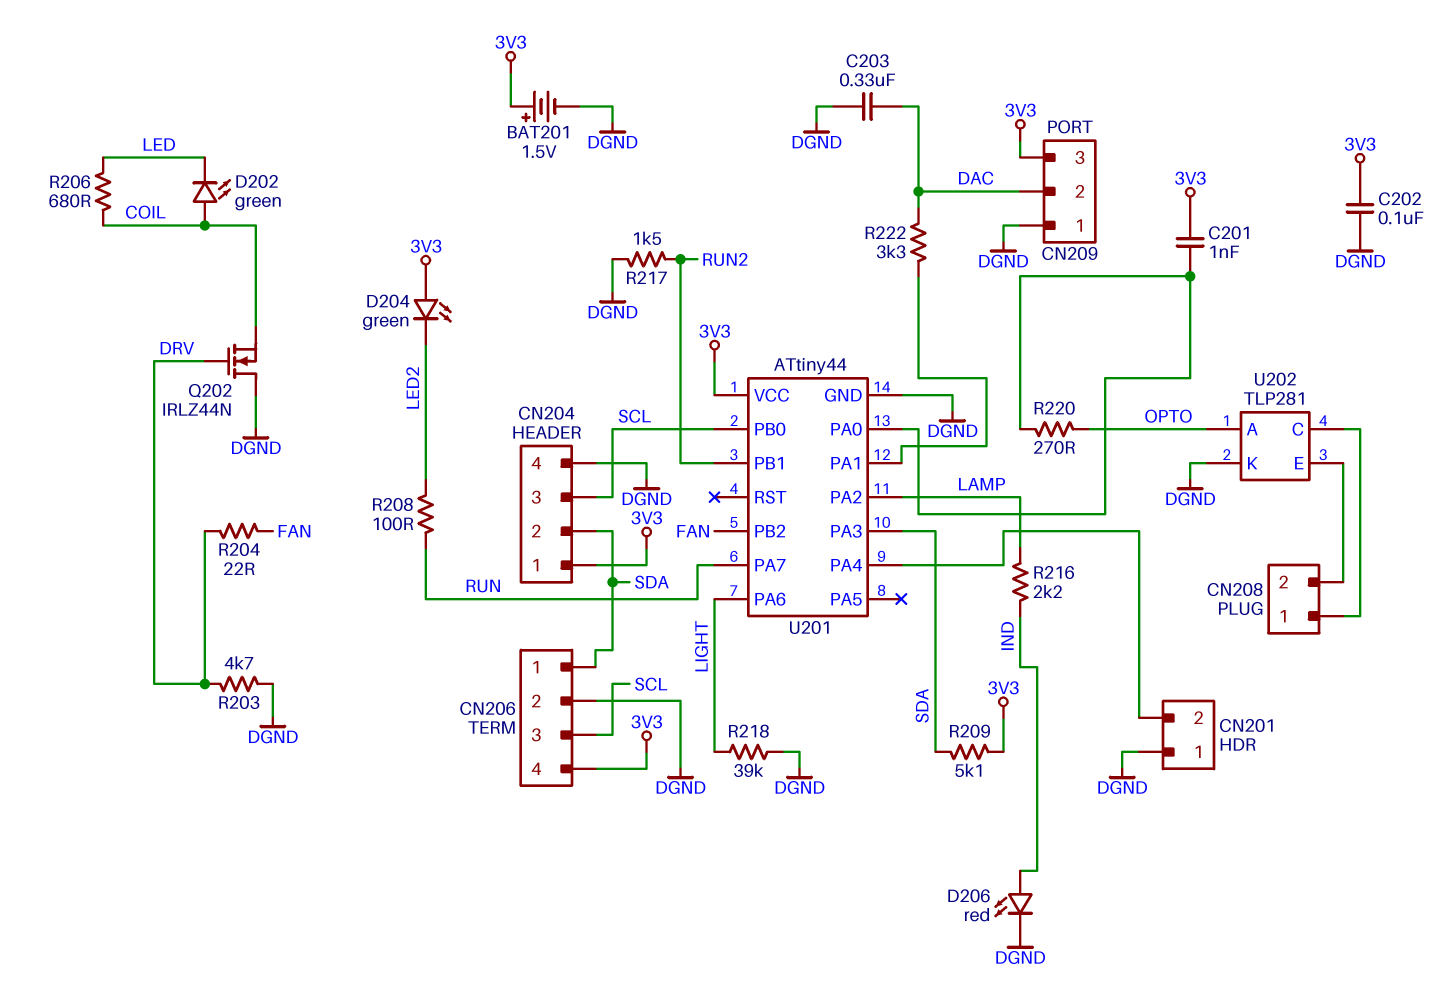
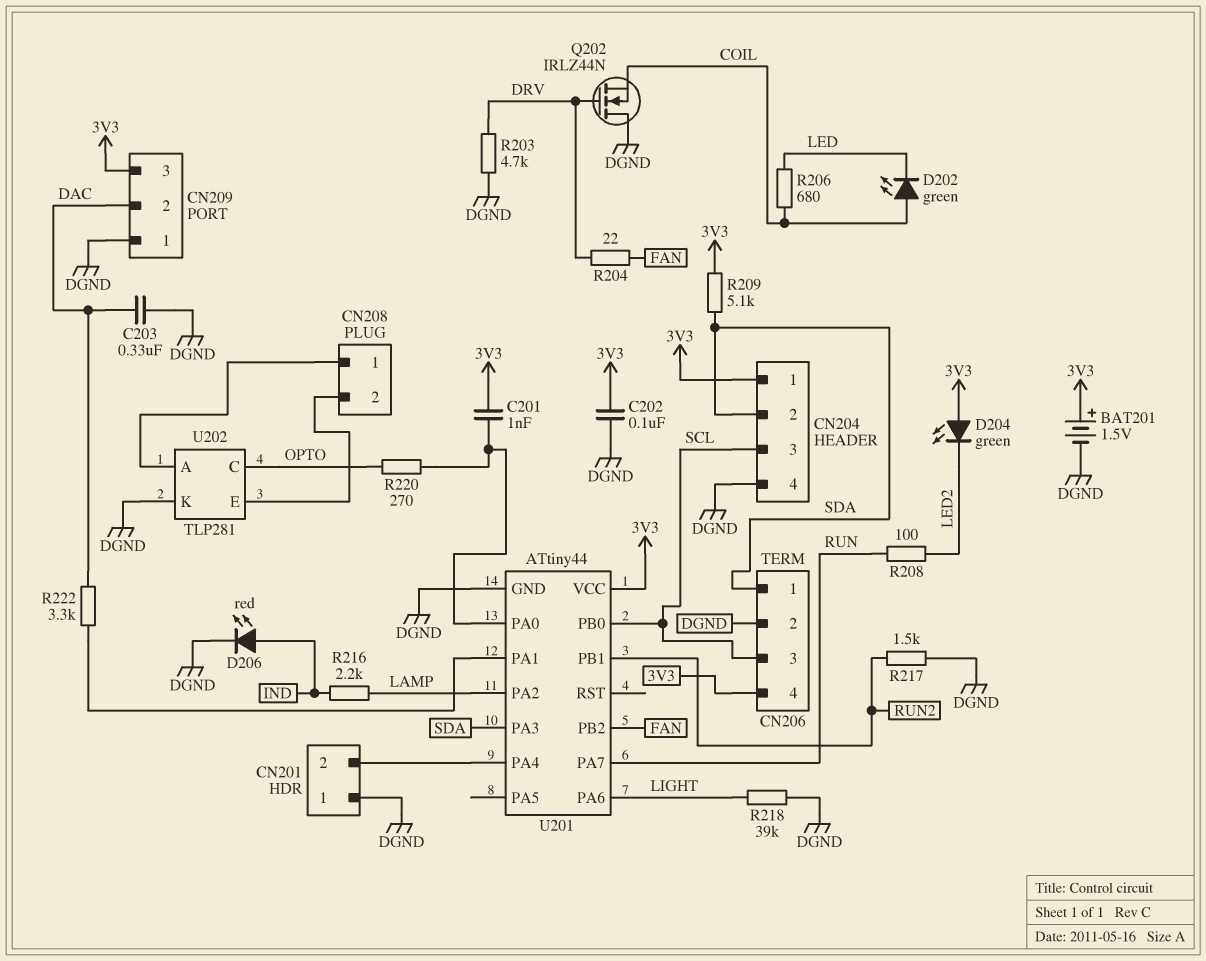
U202 pin A: OPTO -> CN208/1
U202 pin C: CN208/1 -> OPTO

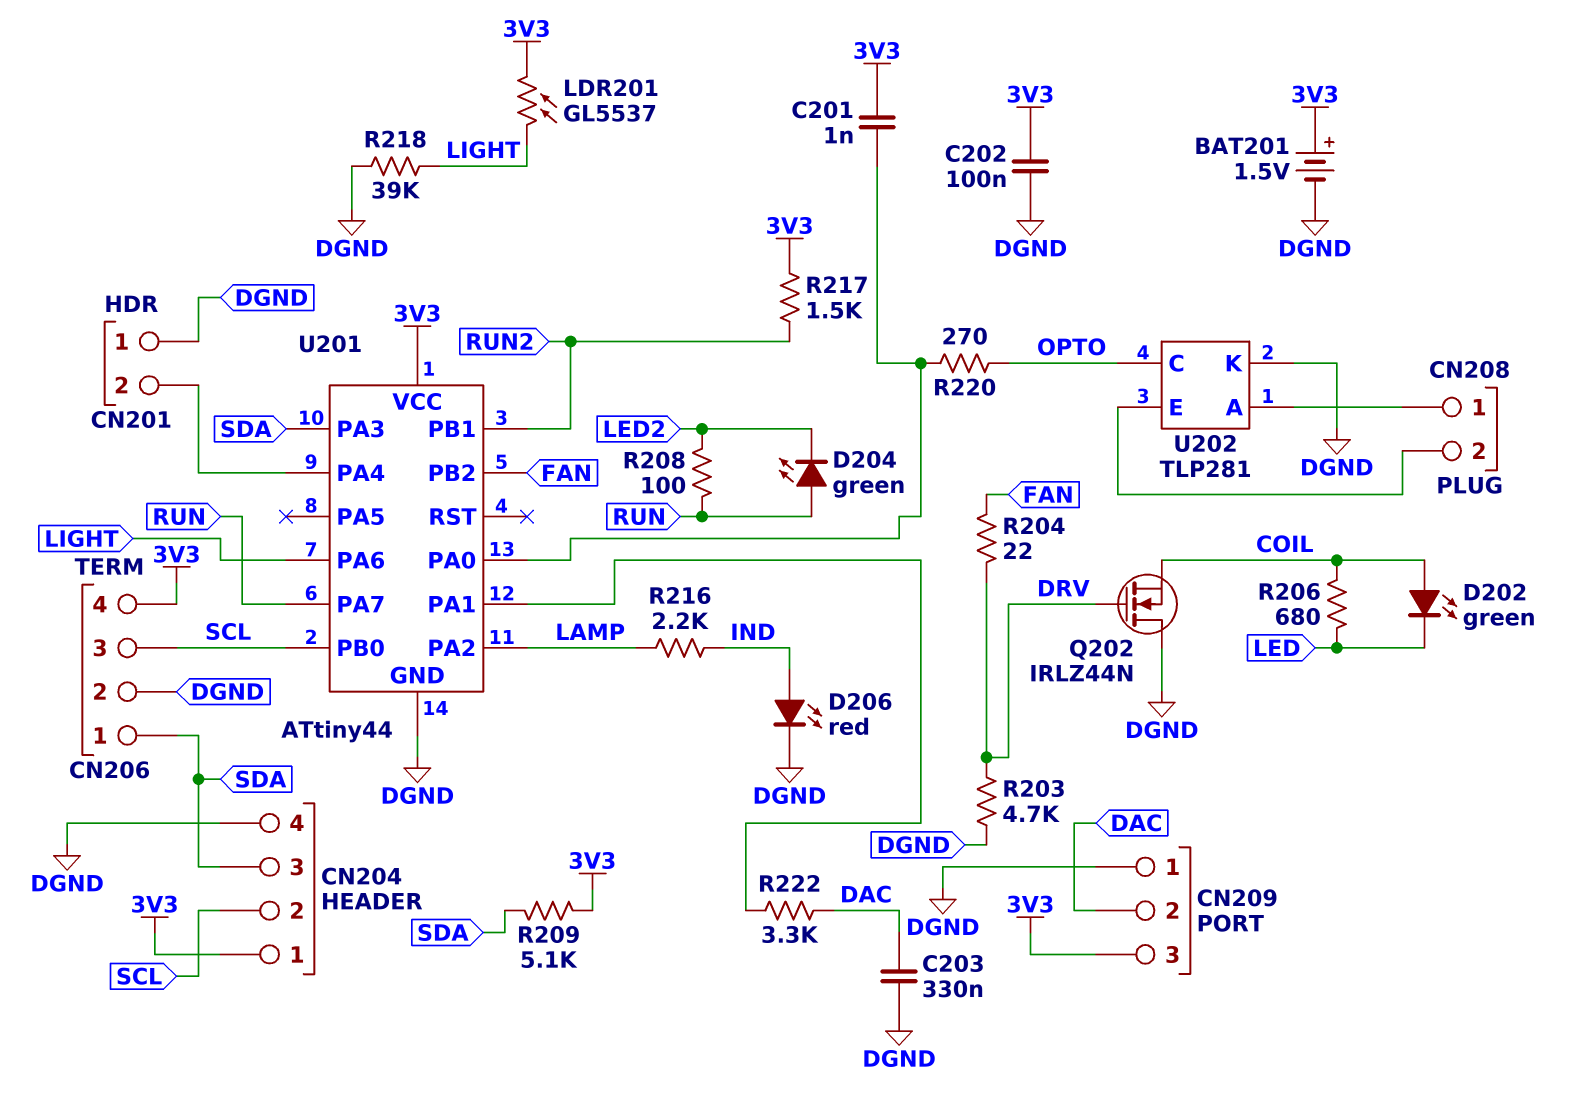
CN204 pin 2: SDA -> SCL
CN204 pin 3: SCL -> SDA
D204: LED green (A 3V3, K LED2) -> LED green (A RUN, K LED2)
LDR201: none -> GL5537 (3V3, LIGHT)
R217: 1.5k (DGND, RUN2) -> 1.5k (3V3, RUN2)

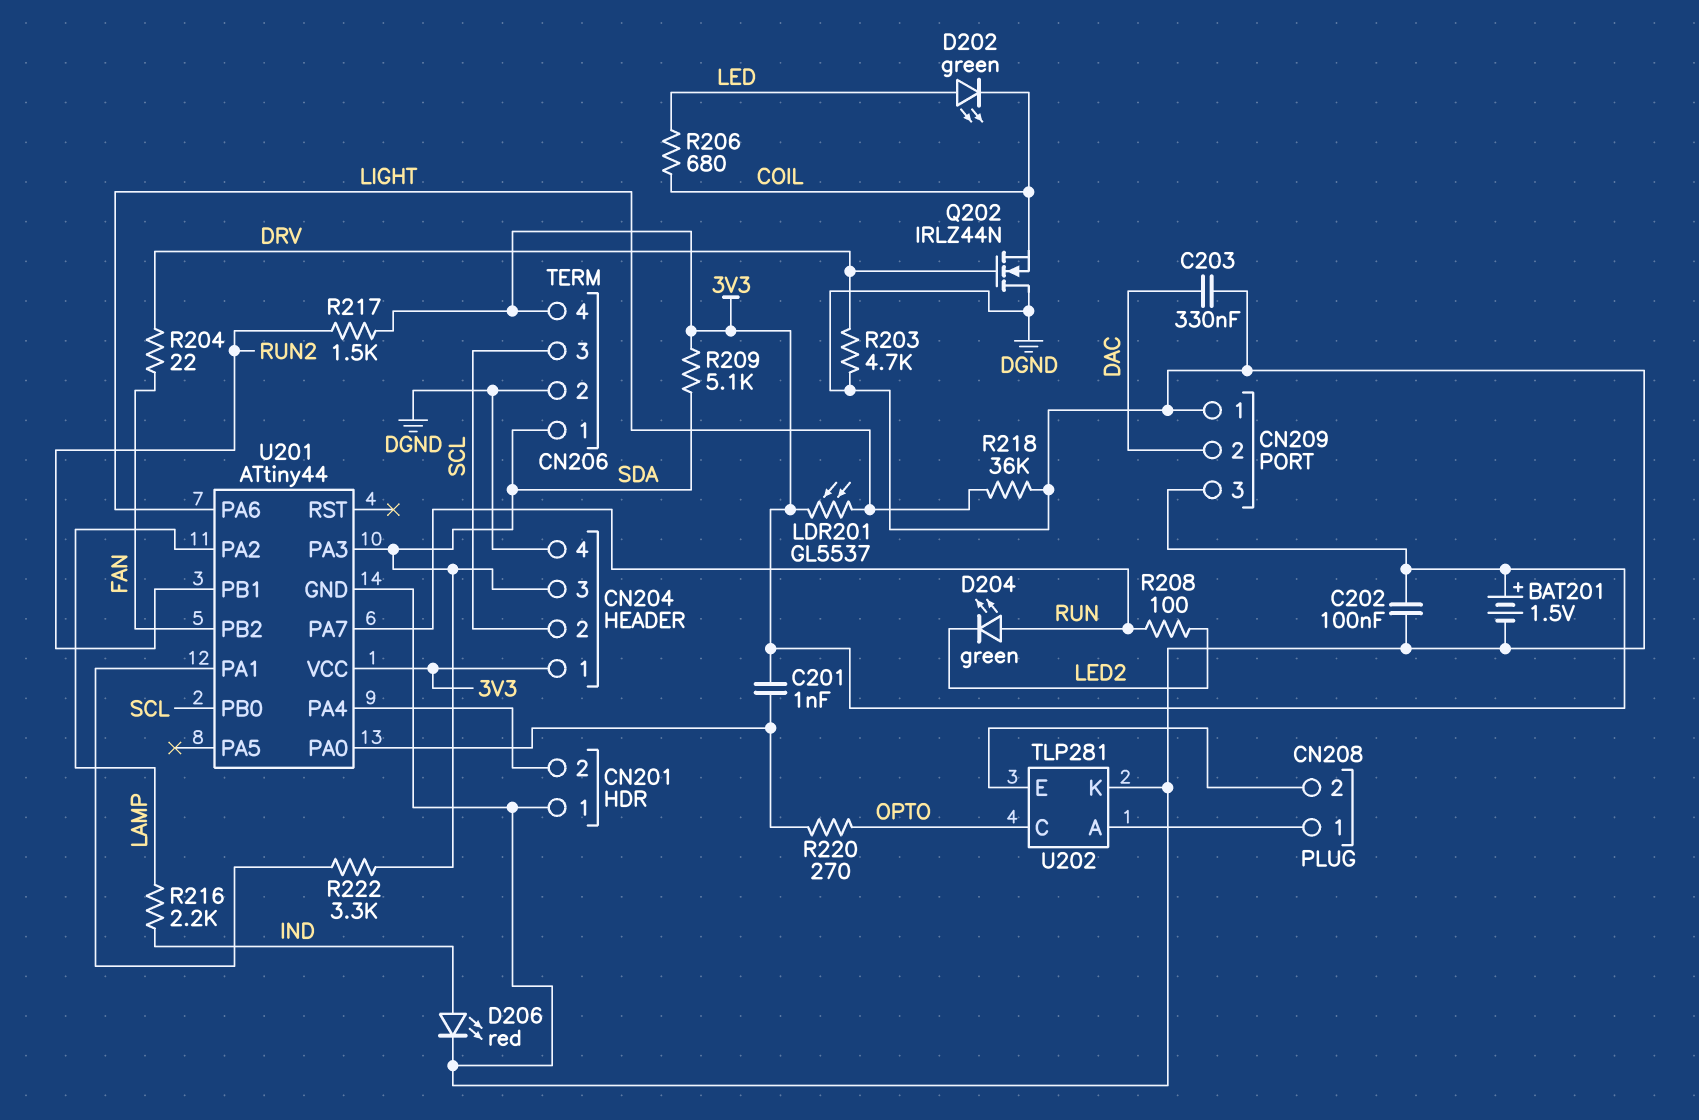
D202: LED green (A COIL, K LED) -> LED green (A LED, K COIL)
R218: 39k (DGND, LIGHT) -> 36k (DGND, LIGHT)
R222: 3.3k (DAC, U201/PA1) -> 3.3k (SDA, U201/PA1)

